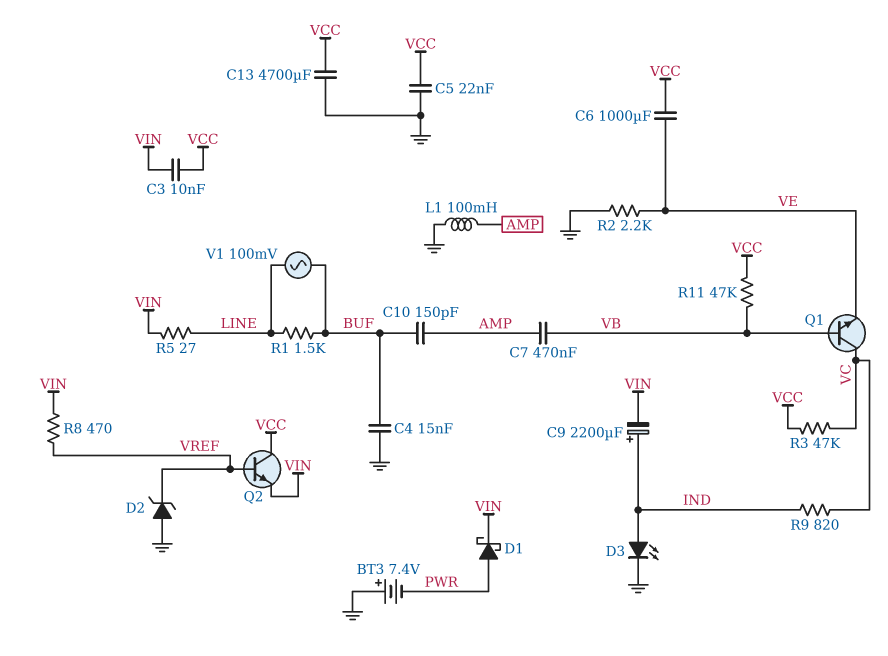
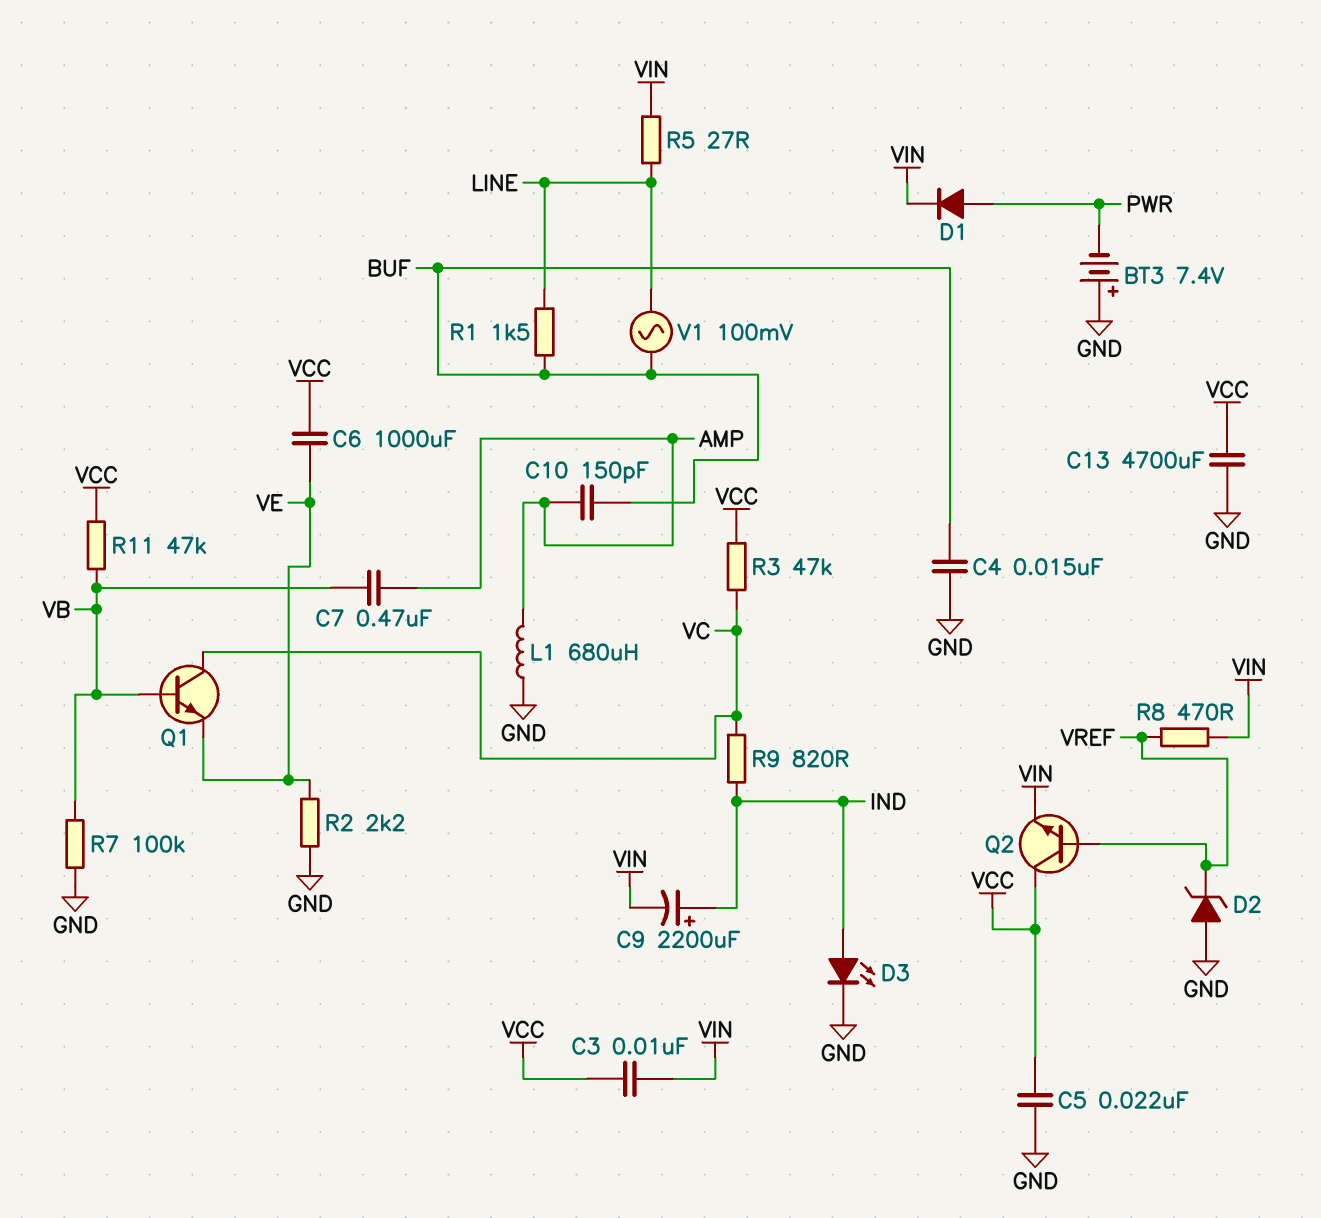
D1: schottky (A PWR, K VIN) -> diode (A PWR, K VIN)
L1: 100mH (AMP, GND) -> 680uH (AMP, GND)
R7: none -> 100k (GND, VB)

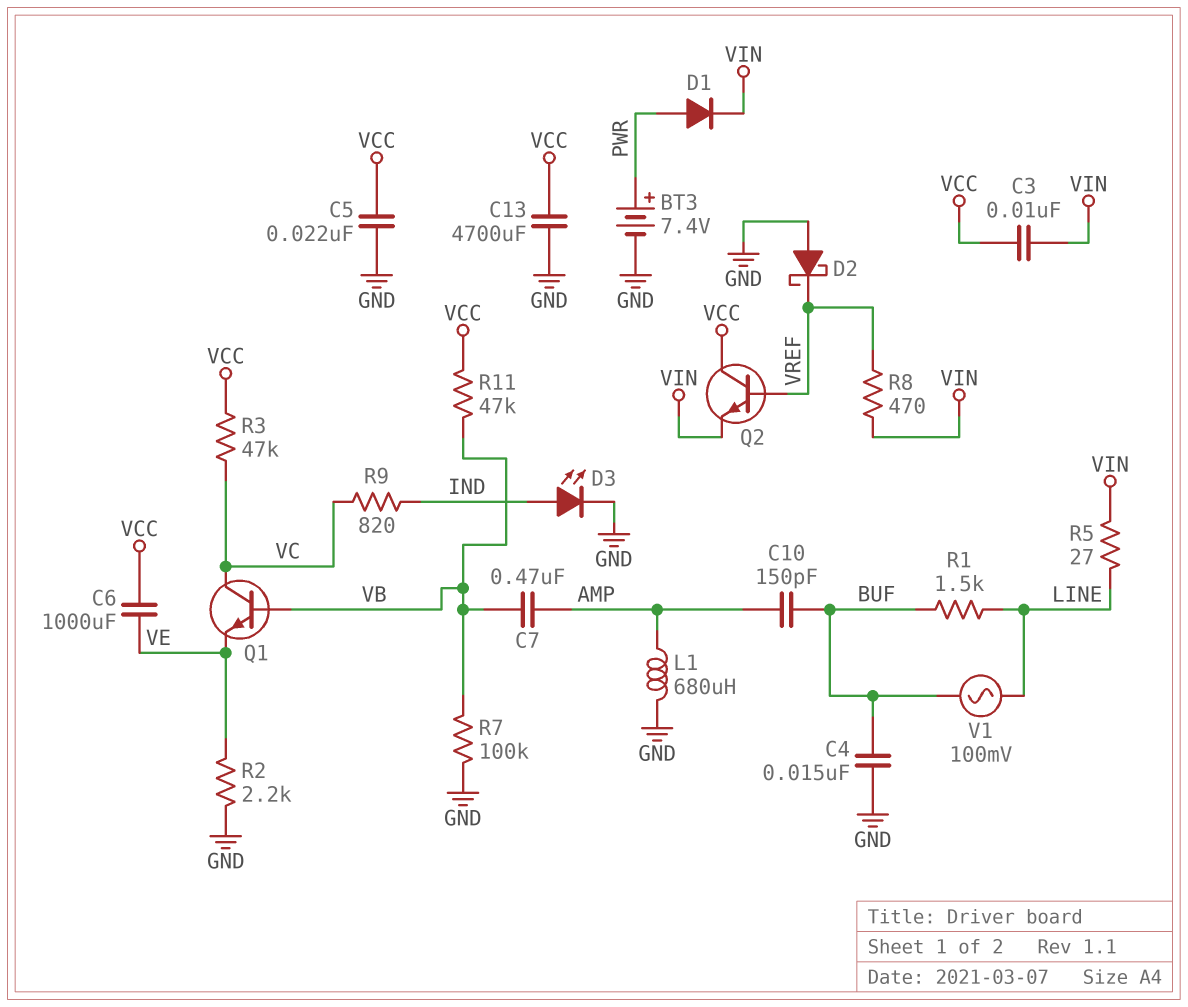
BT3: 7.4V (plus GND, minus PWR) -> 7.4V (plus PWR, minus GND)
C9: 2200uF (plus IND, minus VIN) -> none
D2: zener (A GND, K VREF) -> schottky (A GND, K VREF)

